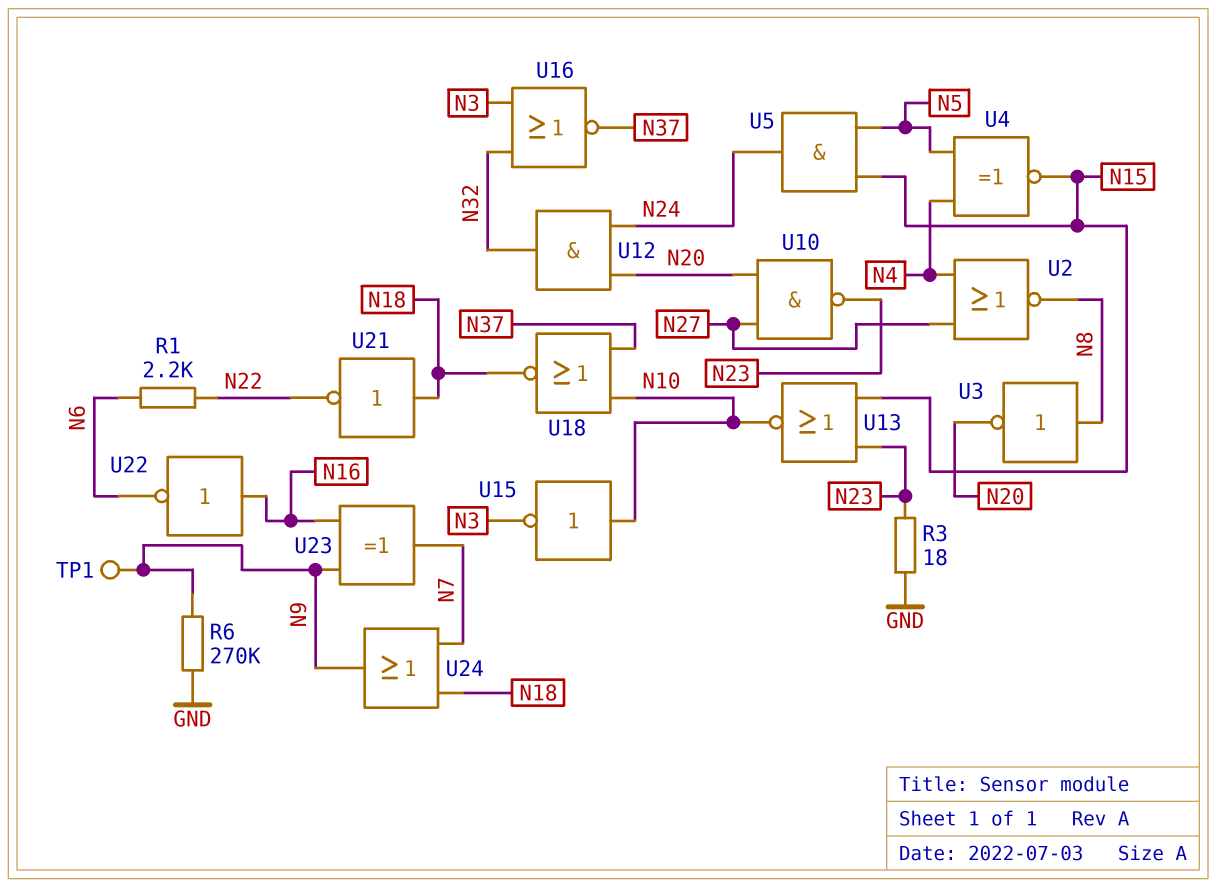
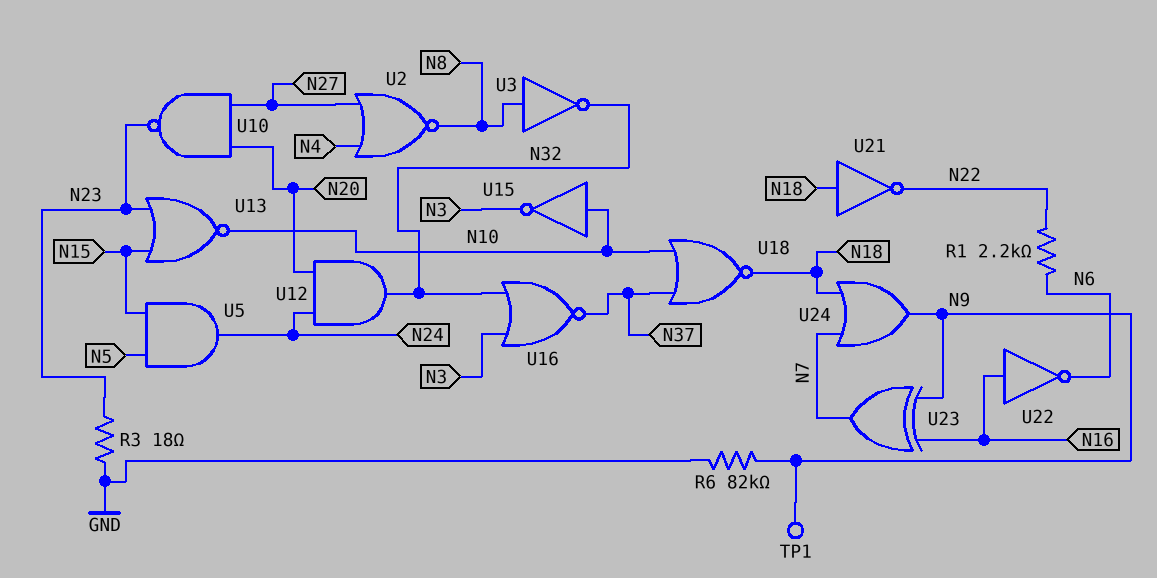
R6: 270k (GND, N9) -> 82k (GND, N9)
U3: NOT (in N8, out N20) -> NOT (in N8, out N32)
U4: XNOR (in N4, in N5, out N15) -> none

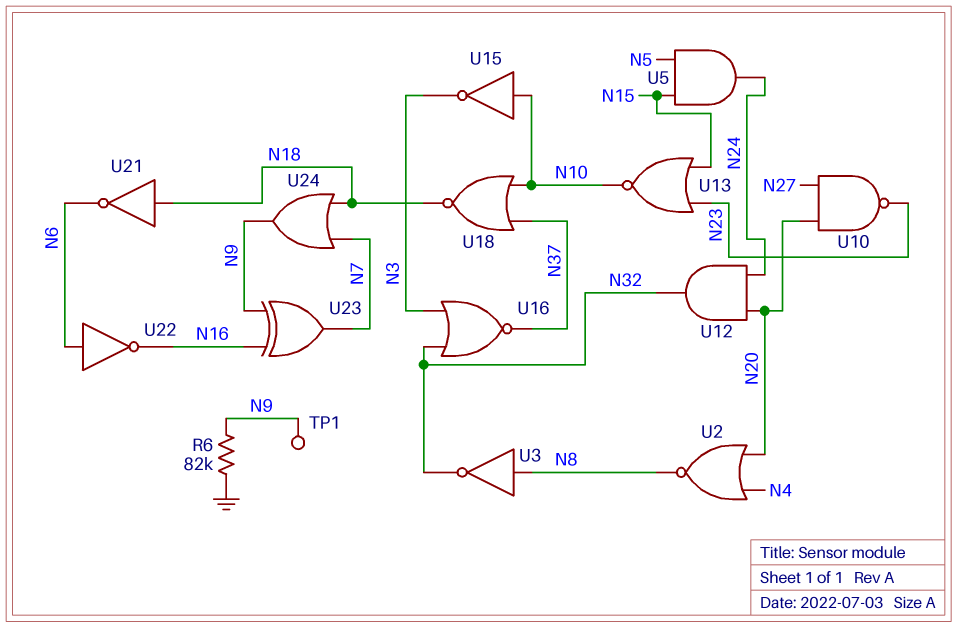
R1: 2.2k (N6, N22) -> none
R3: 18 (GND, N23) -> none
U2: NOR (in N4, in N27, out N8) -> NOR (in N4, in N20, out N8)
U21: NOT (in N18, out N22) -> NOT (in N18, out N6)
U22: NOT (in N16, out N6) -> NOT (in N6, out N16)

